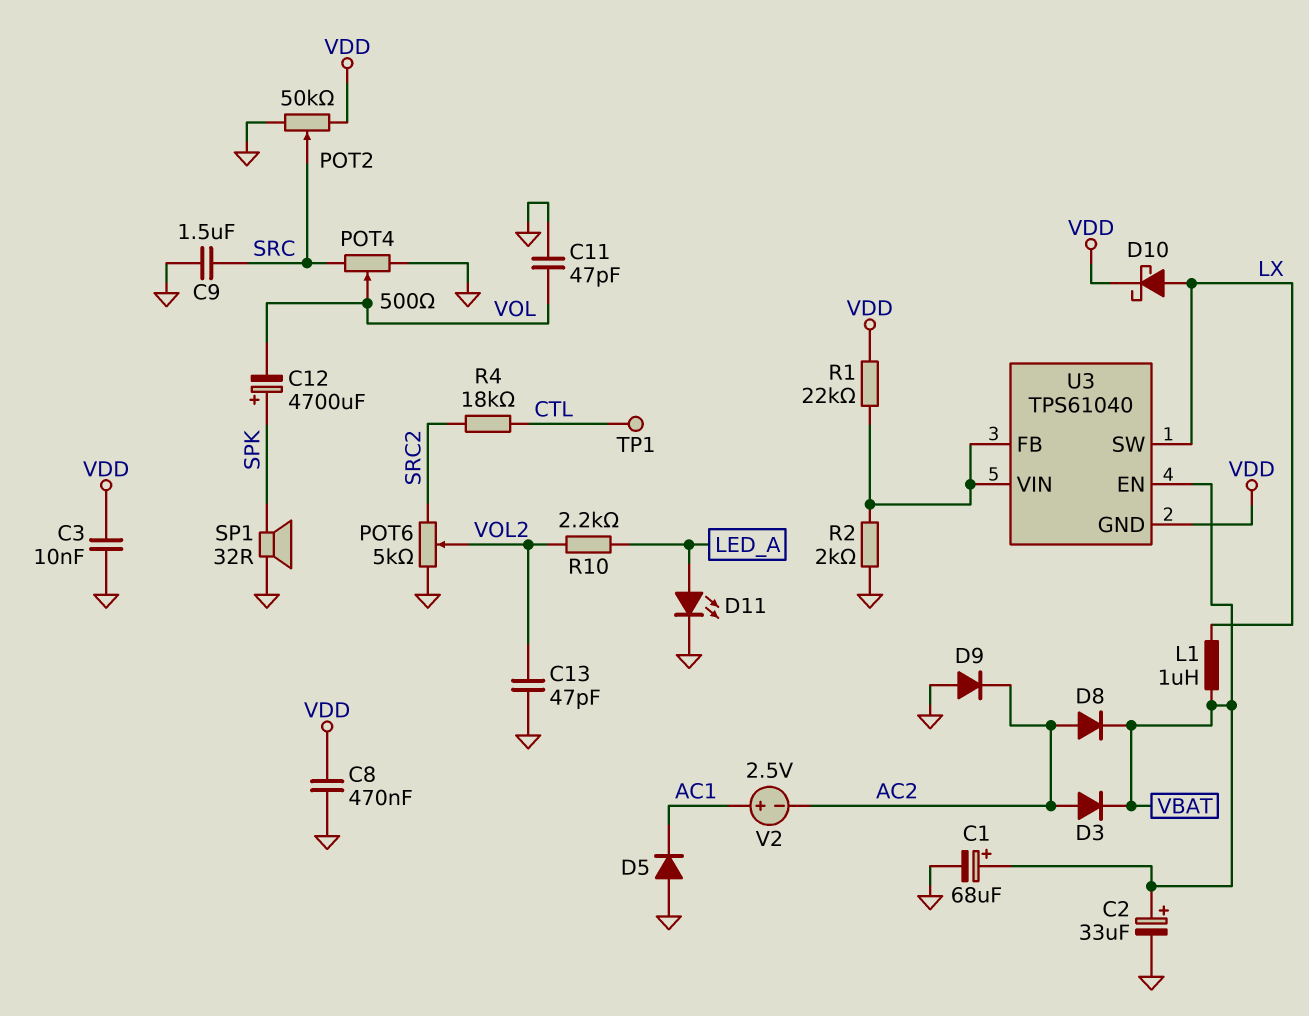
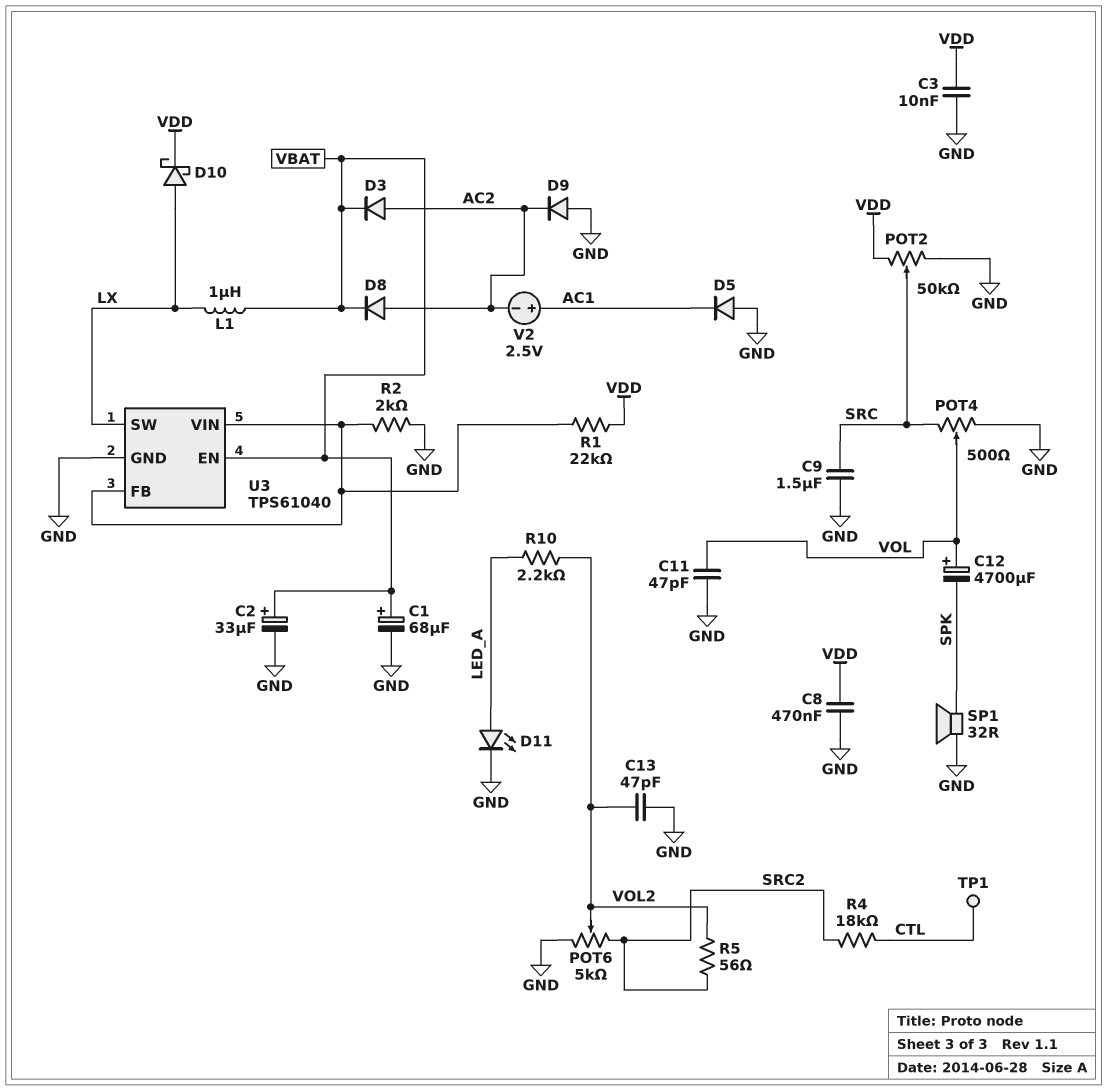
C12: 4700uF (plus SPK, minus VOL) -> 4700uF (plus VOL, minus SPK)
R5: none -> 56 (SRC2, VOL2)
U3 pin GND: VDD -> GND

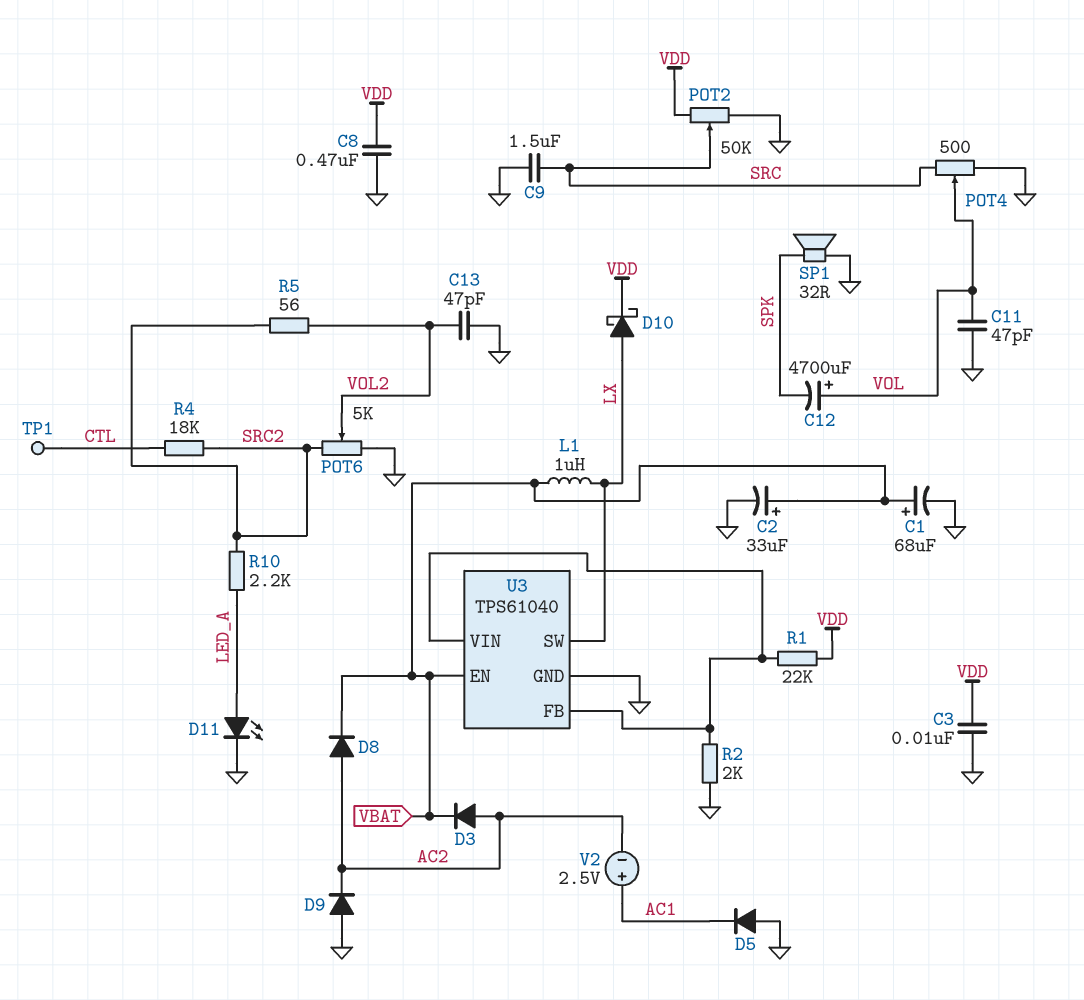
R10: 2.2k (LED_A, VOL2) -> 2.2k (LED_A, SRC2)

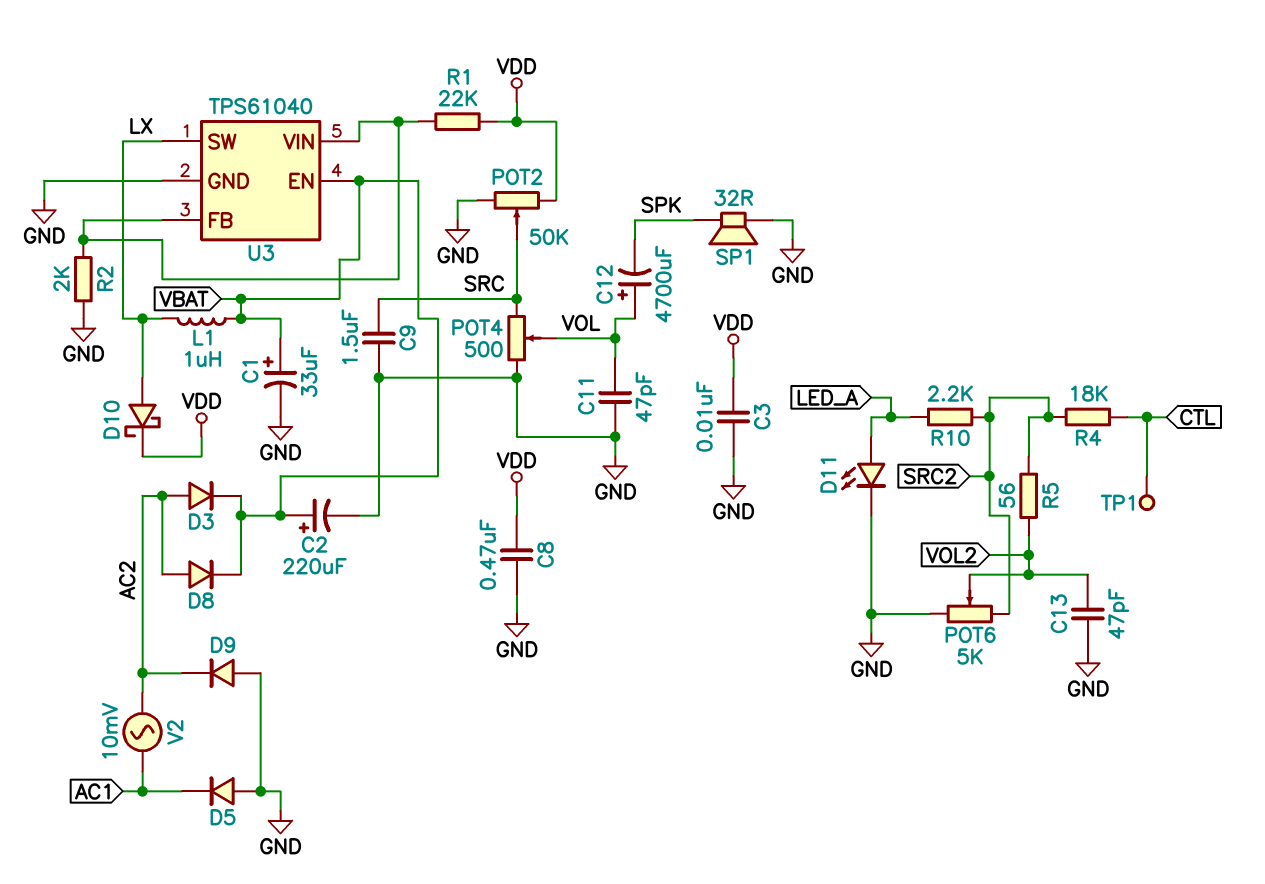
C1: 68uF (plus VBAT, minus GND) -> 33uF (plus VBAT, minus GND)
C2: 33uF (plus VBAT, minus GND) -> 220uF (plus VBAT, minus GND)
V2: 2.5V (plus AC1, minus AC2) -> AC 10mV (AC1, AC2)

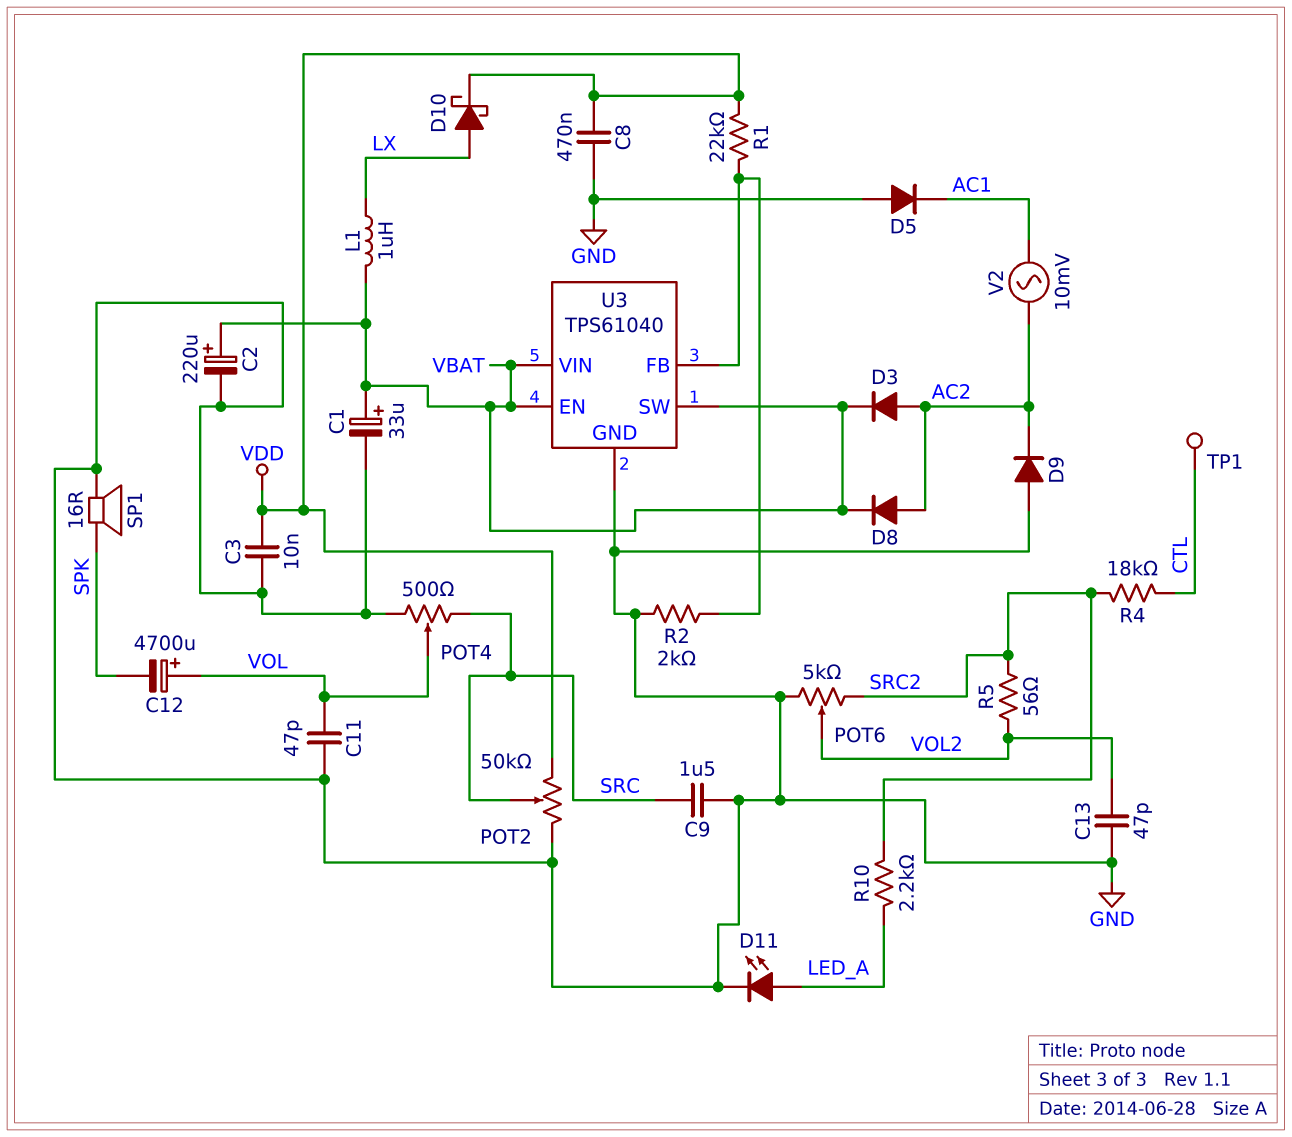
SP1: speaker 32R (GND, SPK) -> speaker 16R (GND, SPK)
U3 pin SW: LX -> VBAT
U3 pin VIN: U3/FB -> VBAT

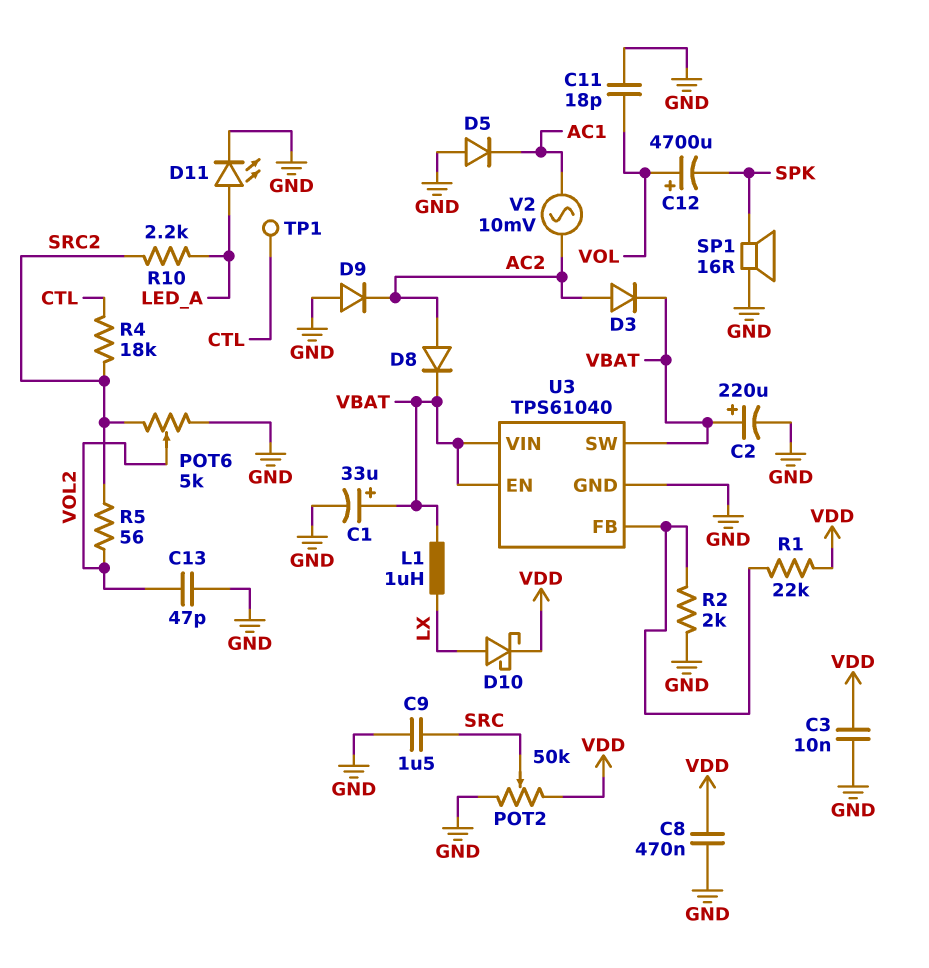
C11: 47pF (GND, VOL) -> 18pF (GND, VOL)
POT4: 500 (GND, SRC, wiper VOL) -> none

